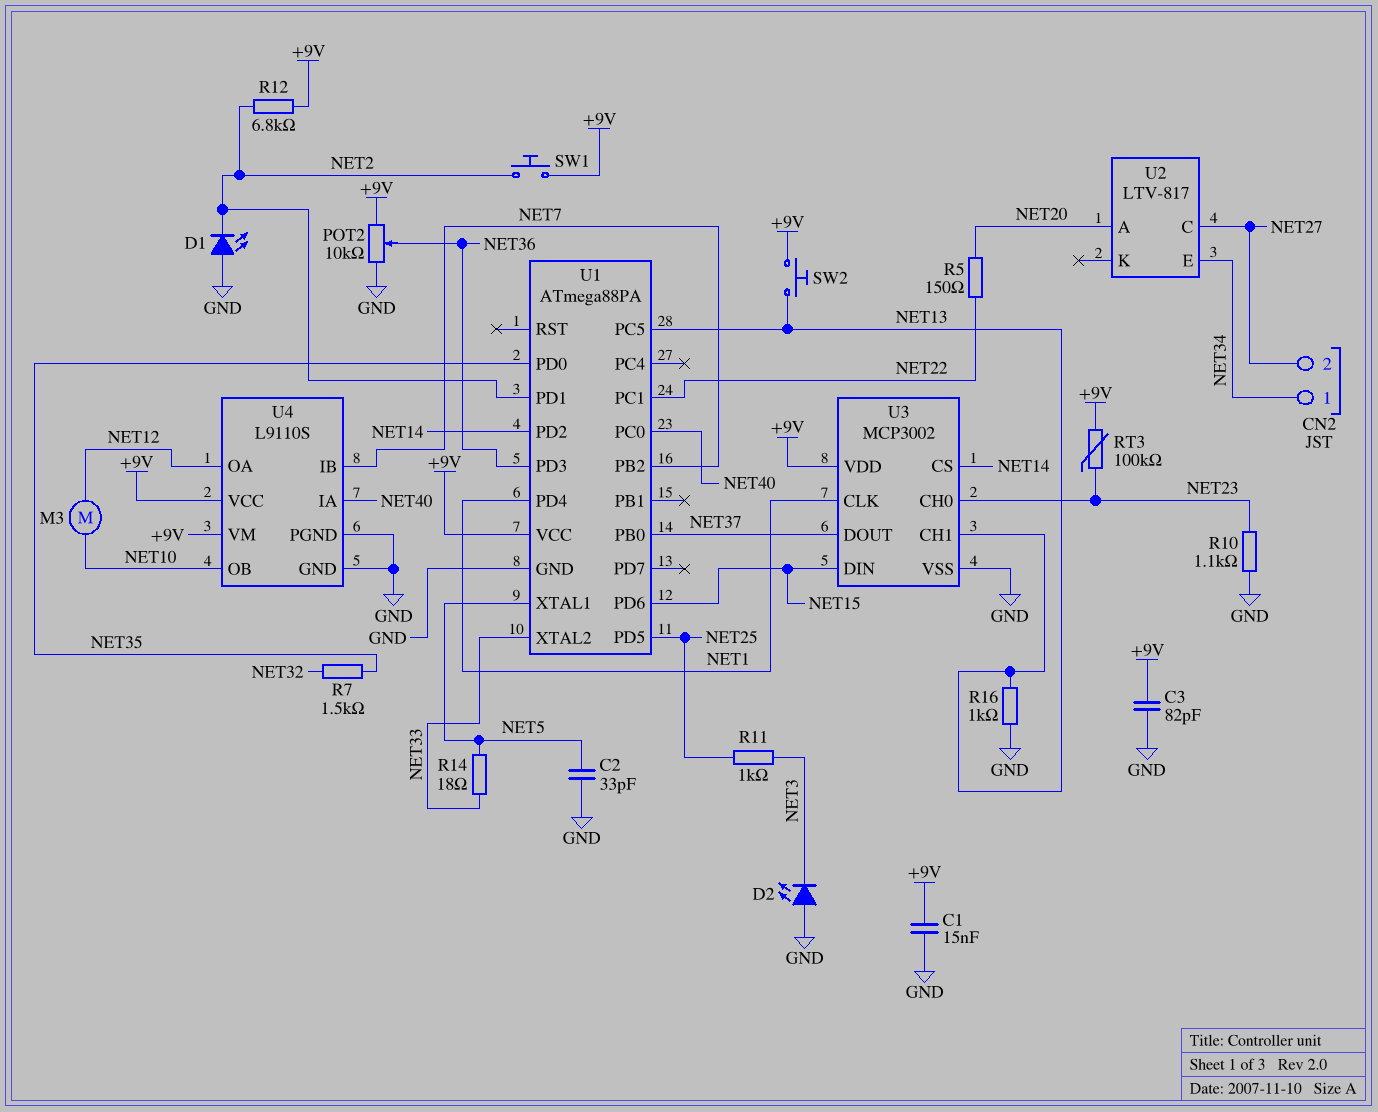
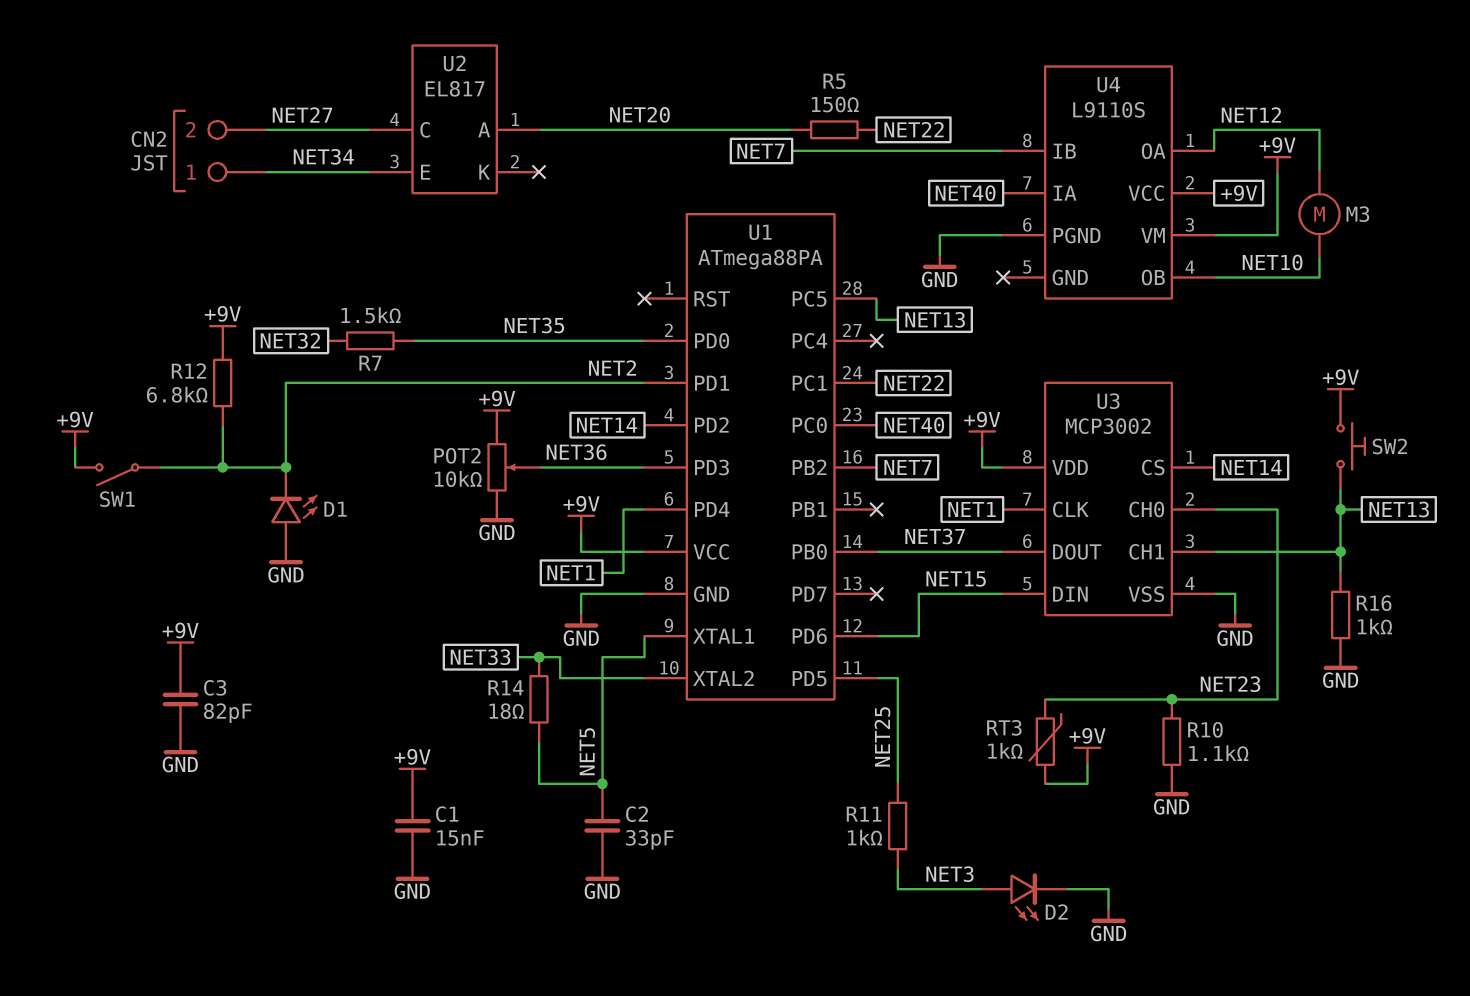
D2: LED (A GND, K NET3) -> LED (A NET3, K GND)
RT3: 100k (+9V, NET23) -> 1k (+9V, NET23)
SW1: button (+9V, NET2) -> switch (+9V, NET2)
U2: LTV-817 -> EL817
U4 pin GND: GND -> none

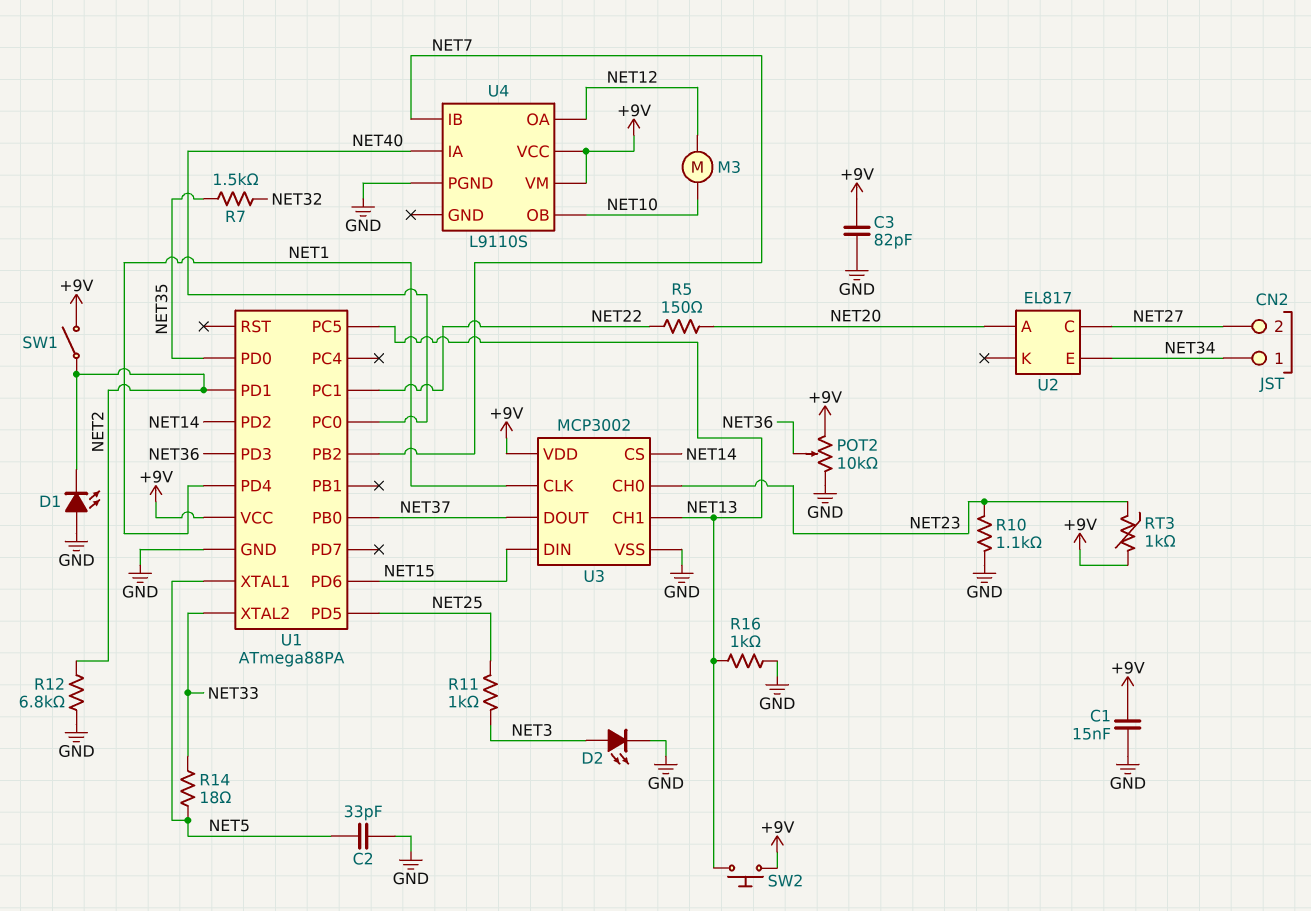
R12: 6.8k (+9V, NET2) -> 6.8k (GND, NET2)

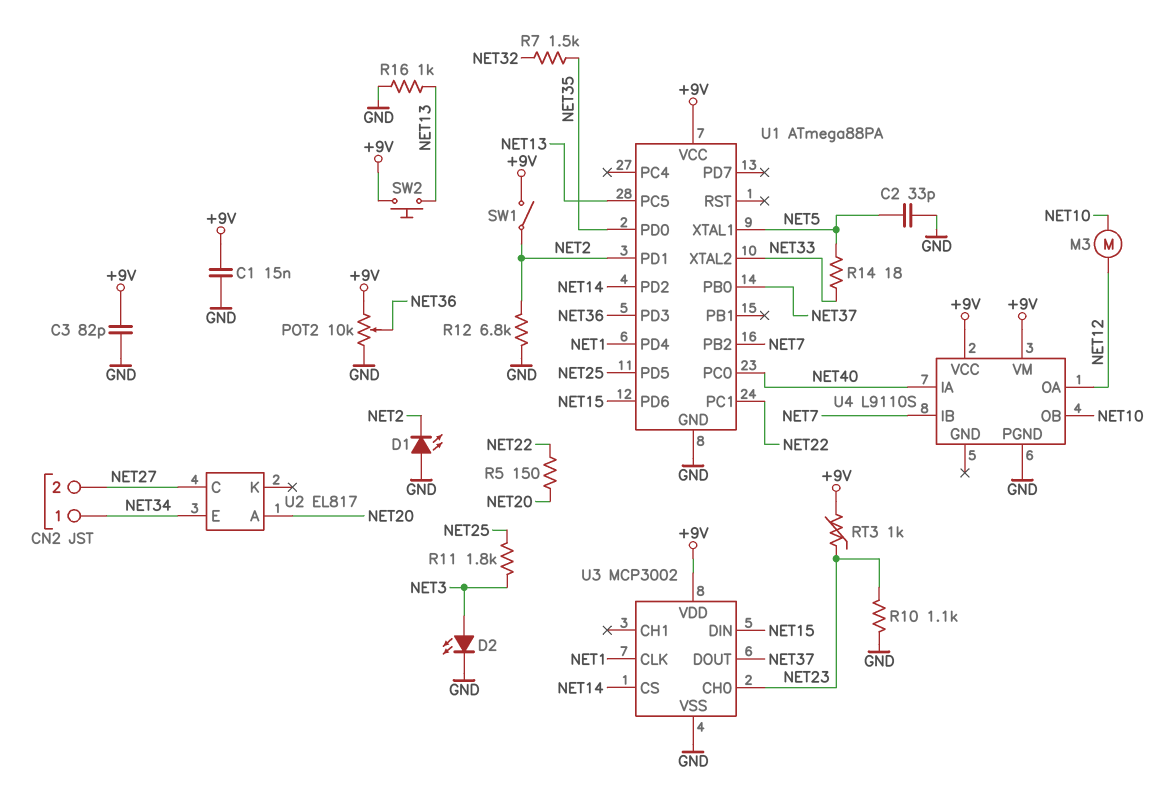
R11: 1k (NET3, NET25) -> 1.8k (NET3, NET25)
U3 pin CH1: NET13 -> none

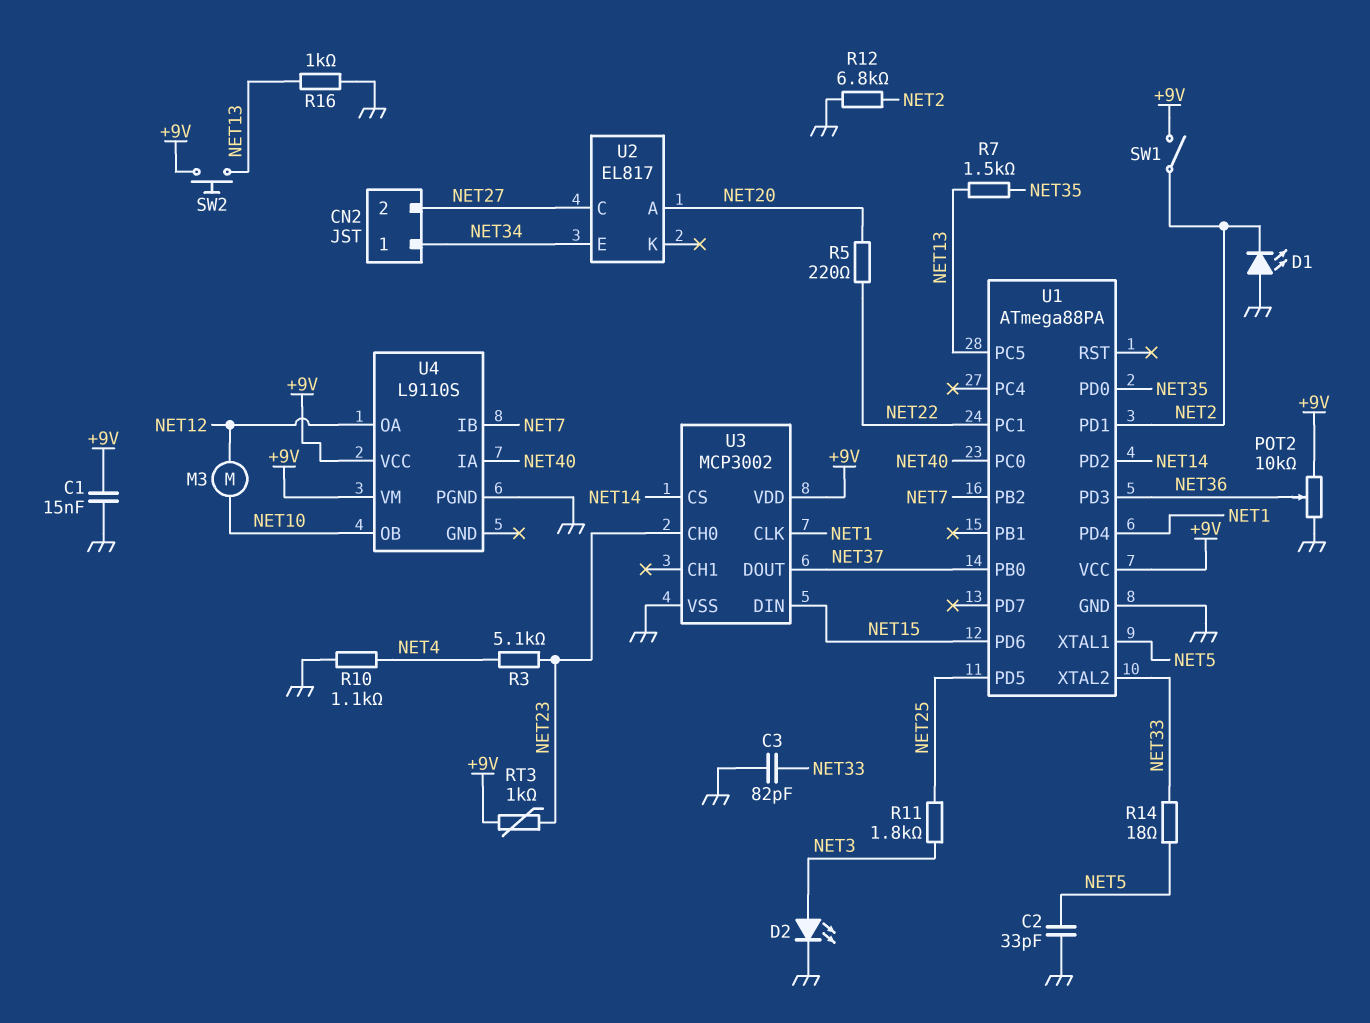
C3: 82pF (+9V, GND) -> 82pF (GND, NET33)
R3: none -> 5.1k (NET4, NET23)
R5: 150 (NET20, NET22) -> 220 (NET20, NET22)
R7: 1.5k (NET32, NET35) -> 1.5k (NET13, NET35)
R10: 1.1k (GND, NET23) -> 1.1k (GND, NET4)

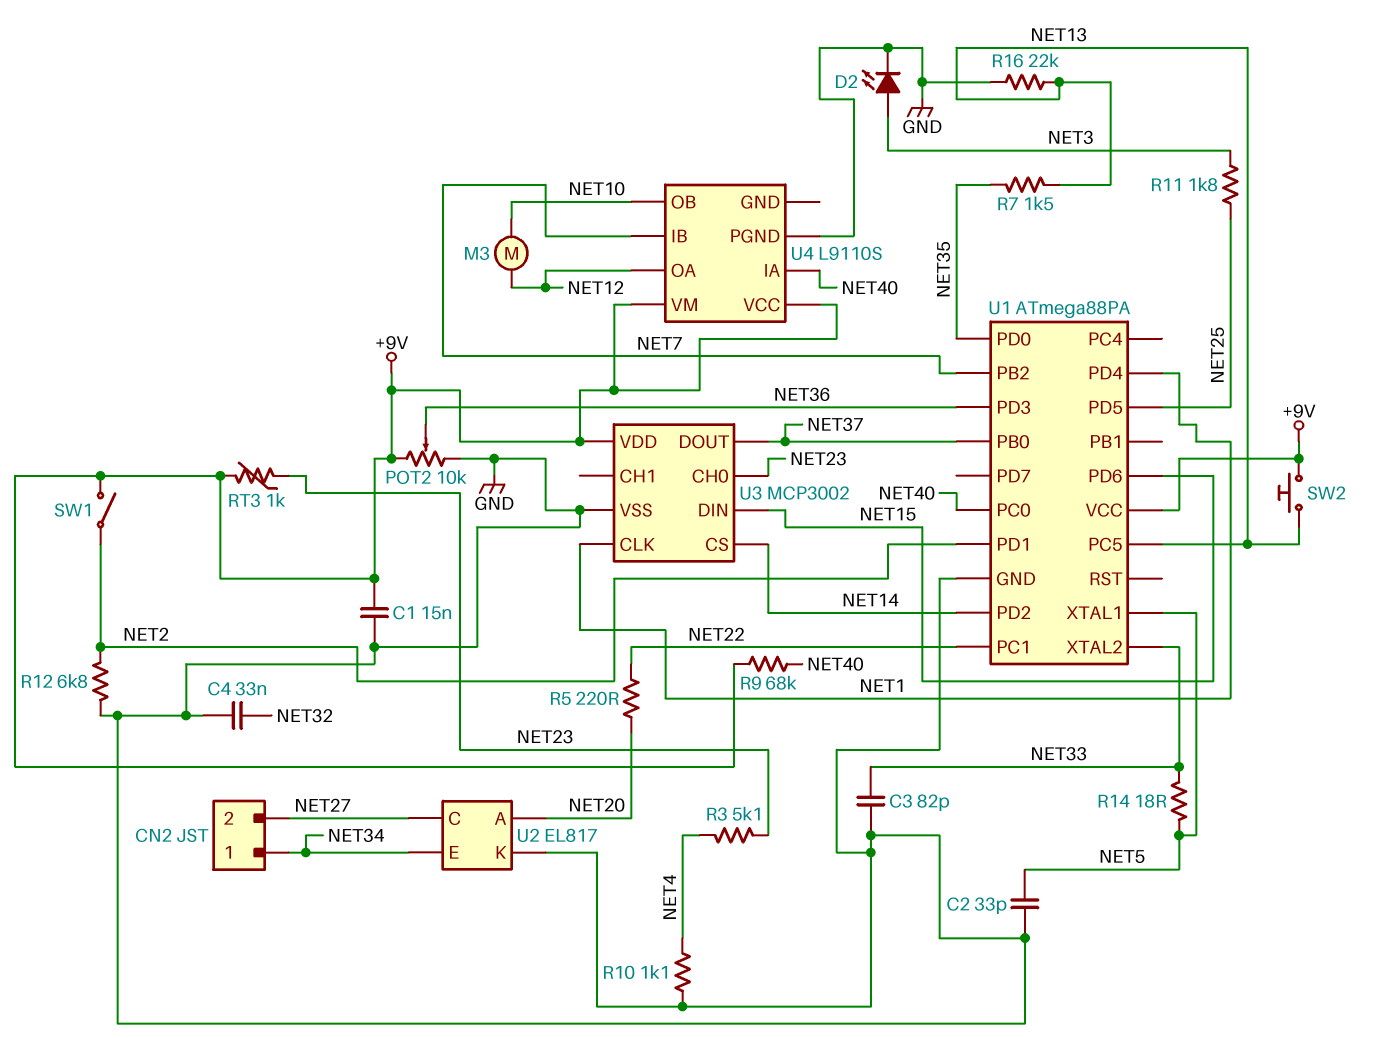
C4: none -> 33nF (GND, NET32)
D1: LED (A GND, K NET2) -> none
R9: none -> 68k (+9V, NET40)
R16: 1k (GND, NET13) -> 22k (GND, NET13)
U2 pin K: none -> GND

